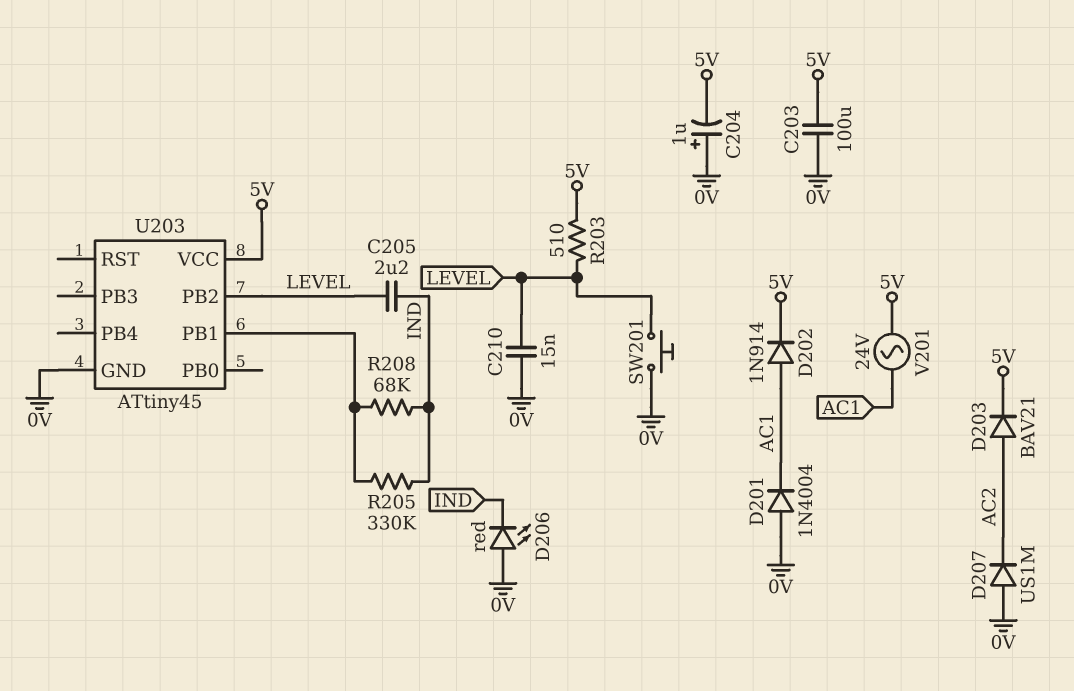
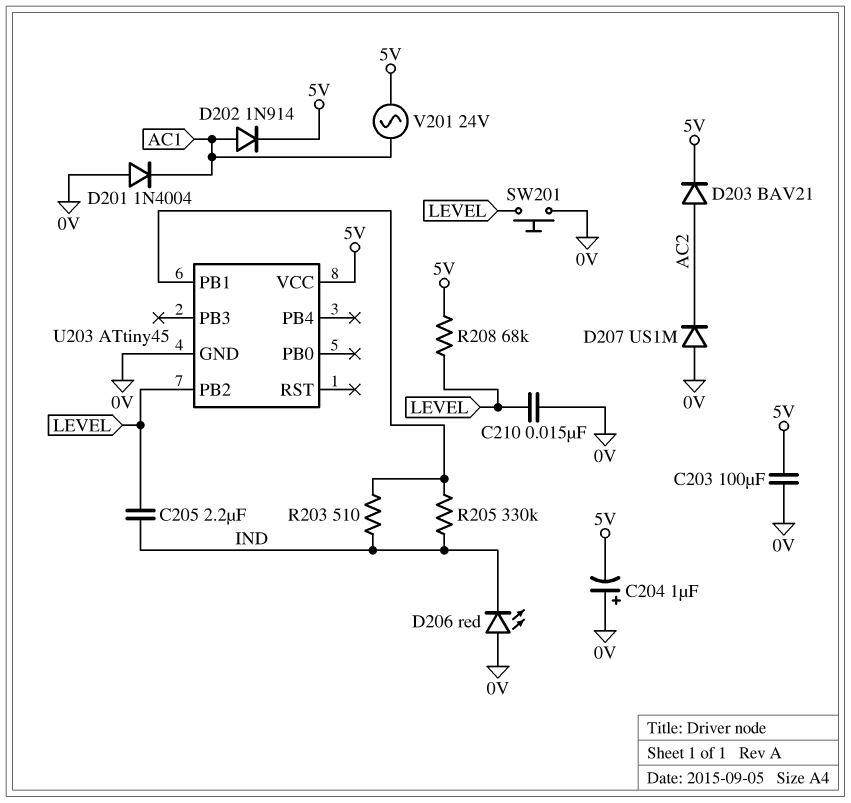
R203: 510 (5V, LEVEL) -> 510 (IND, U203/PB1)
R208: 68k (IND, U203/PB1) -> 68k (5V, LEVEL)

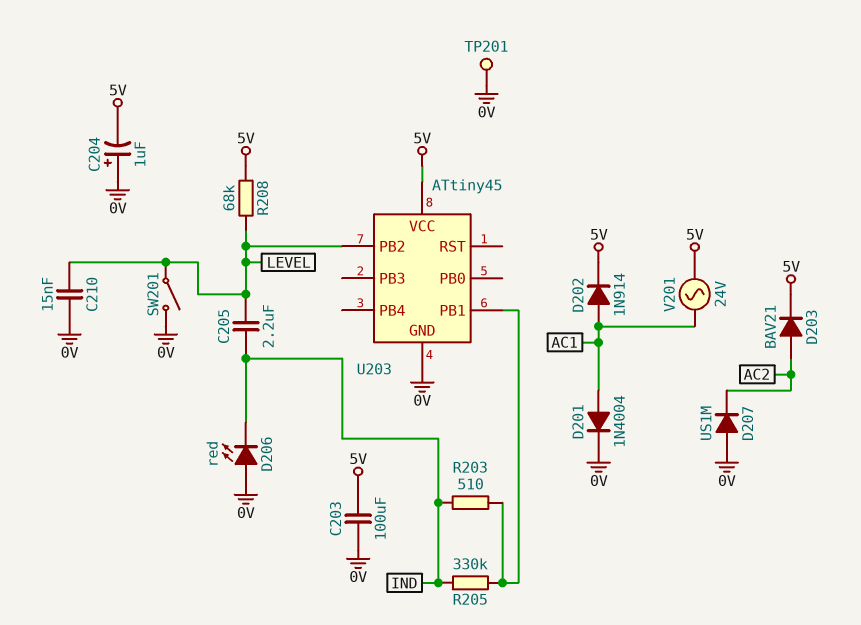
D201: diode 1N4004 (A 0V, K AC1) -> diode 1N4004 (A AC1, K 0V)
SW201: button (0V, LEVEL) -> switch (0V, LEVEL)
TP201: none -> test point (0V)

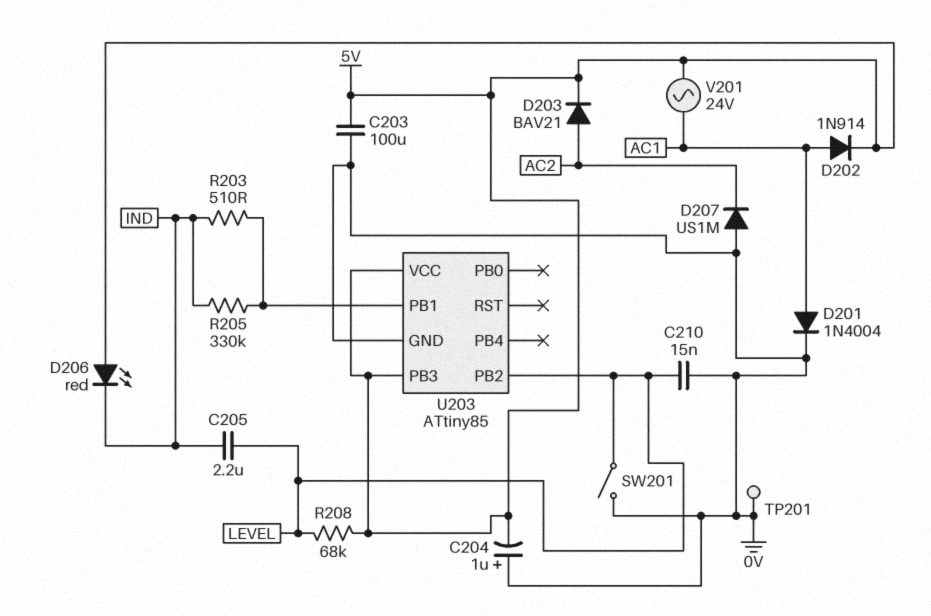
D206: LED red (A 0V, K IND) -> LED red (A 5V, K IND)
U203: ATtiny45 -> ATtiny85
U203 pin PB3: none -> 5V

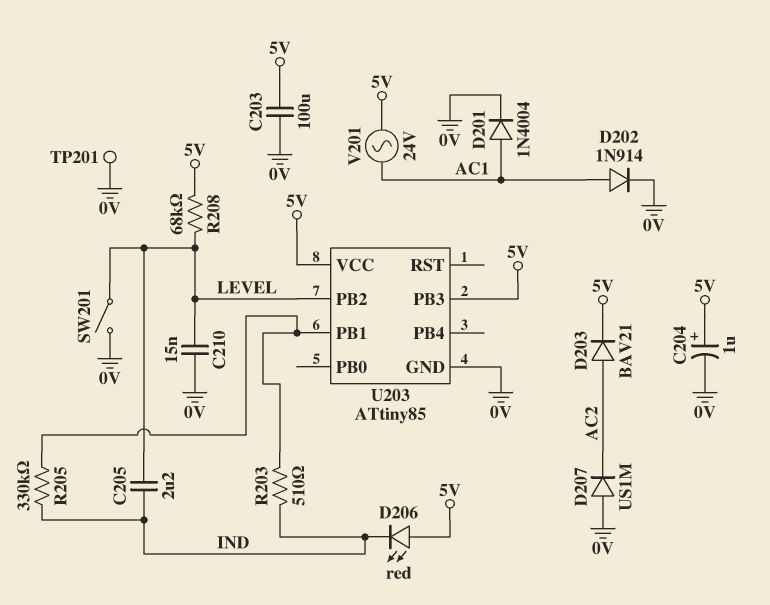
C204: 1uF (plus 0V, minus 5V) -> 1uF (plus 5V, minus 0V)
D202: diode 1N914 (A AC1, K 5V) -> diode 1N914 (A AC1, K 0V)

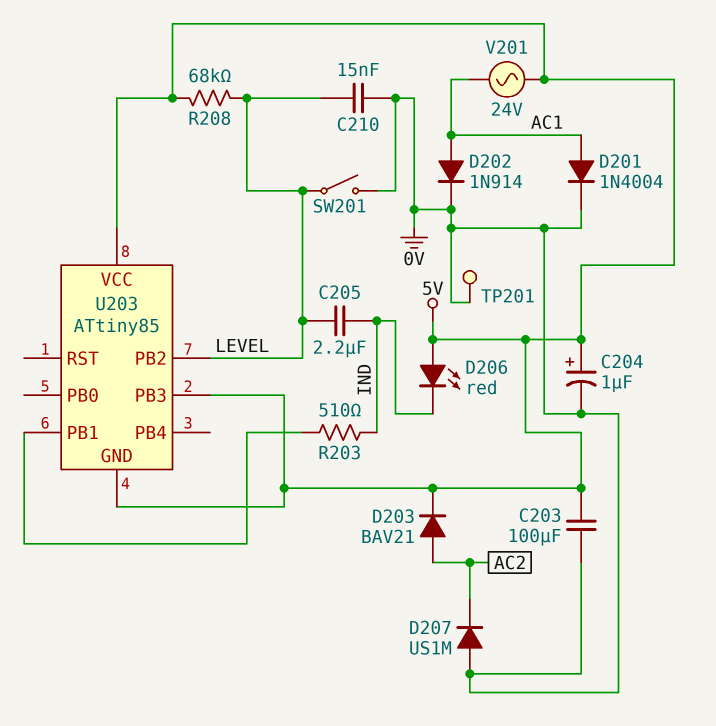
R205: 330k (IND, U203/PB1) -> none
U203 pin GND: 0V -> 5V

